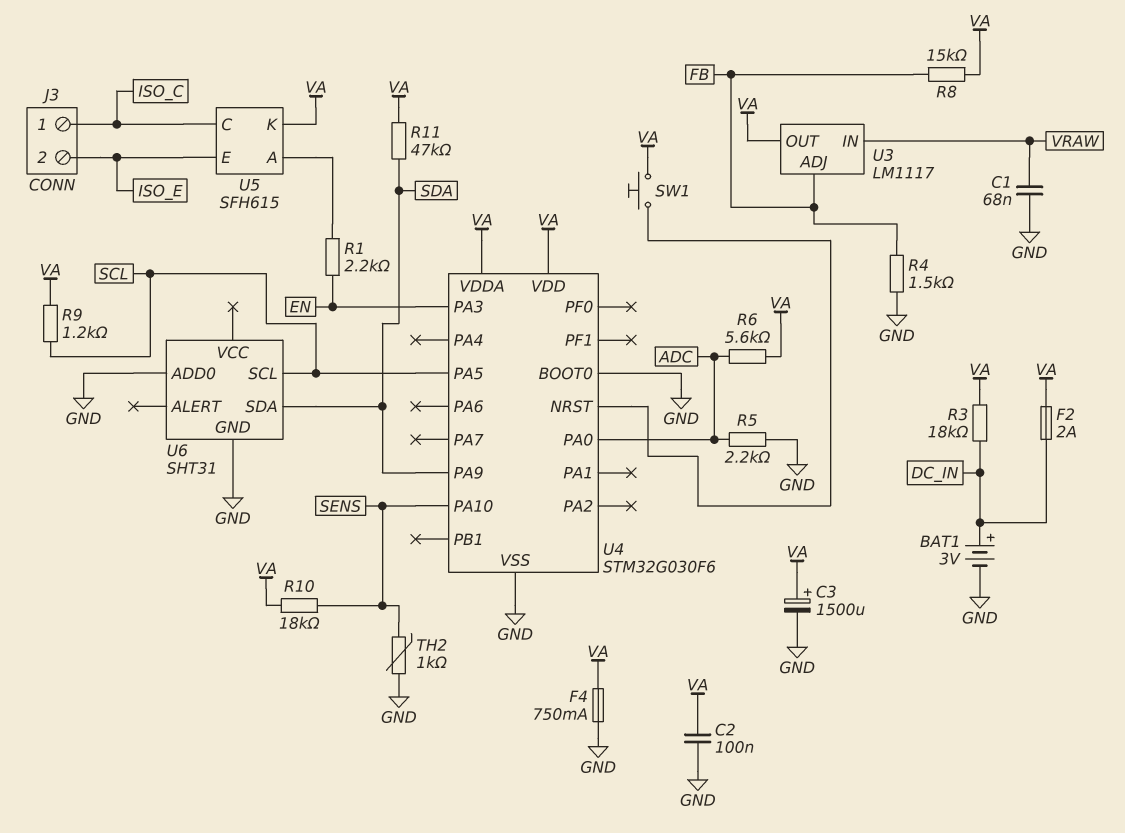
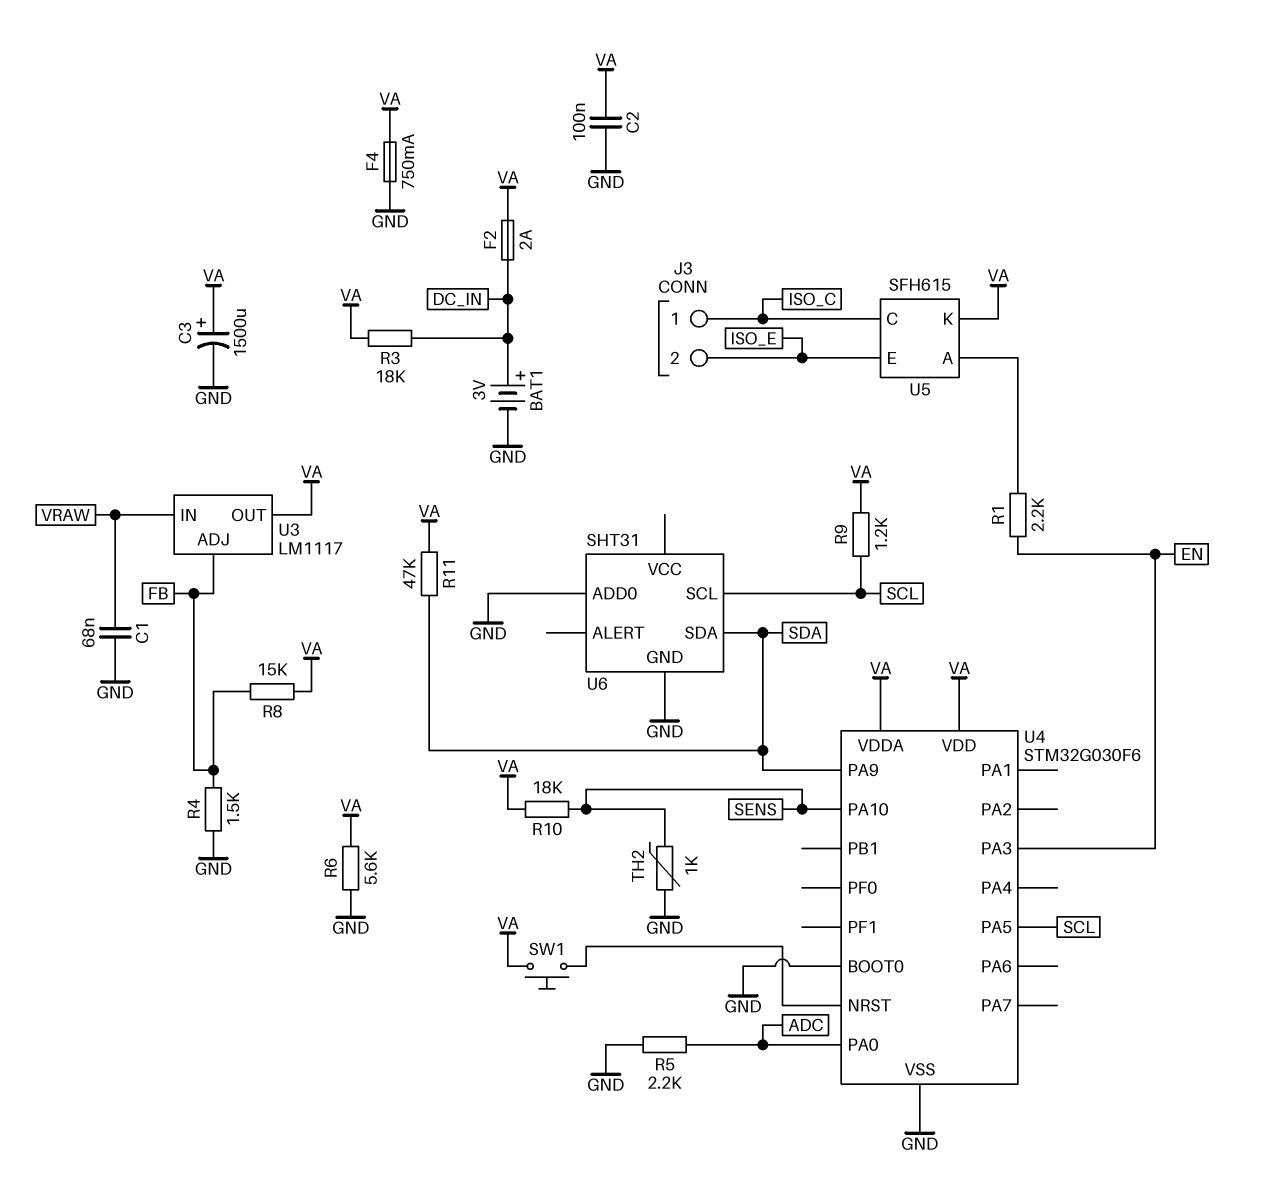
R6: 5.6k (ADC, VA) -> 5.6k (GND, VA)

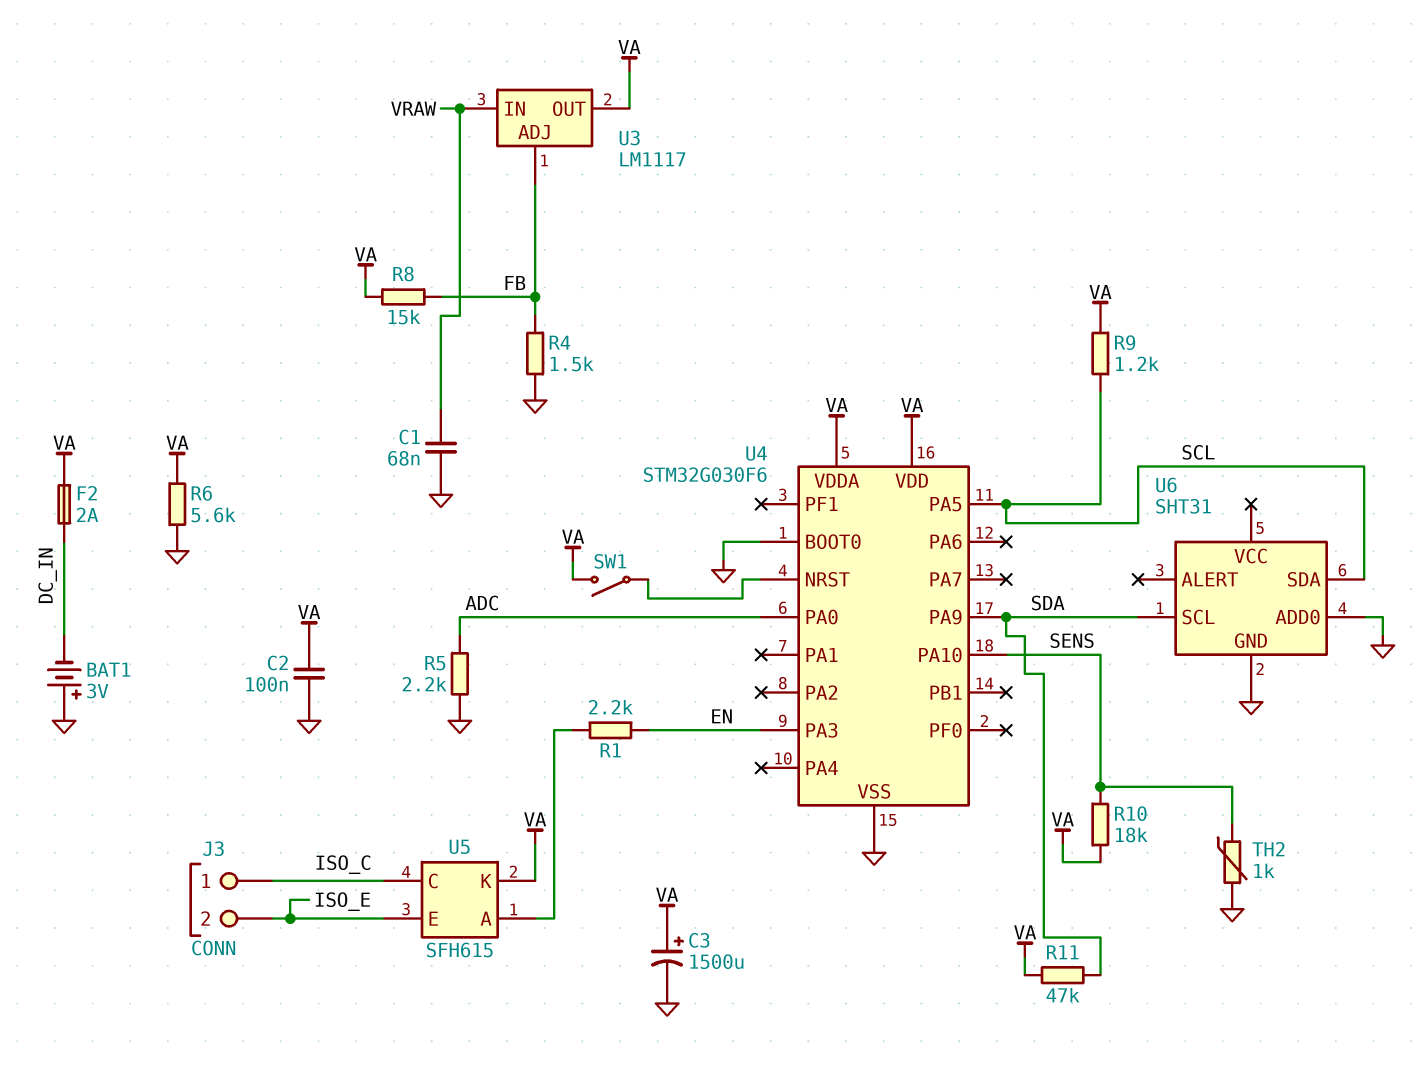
BAT1: 3V (plus DC_IN, minus GND) -> 3V (plus GND, minus DC_IN)
F4: 750mA (GND, VA) -> none
R3: 18k (DC_IN, VA) -> none
SW1: button (U4/NRST, VA) -> switch (U4/NRST, VA)
U6 pin SCL: SCL -> SDA
U6 pin SDA: SDA -> SCL

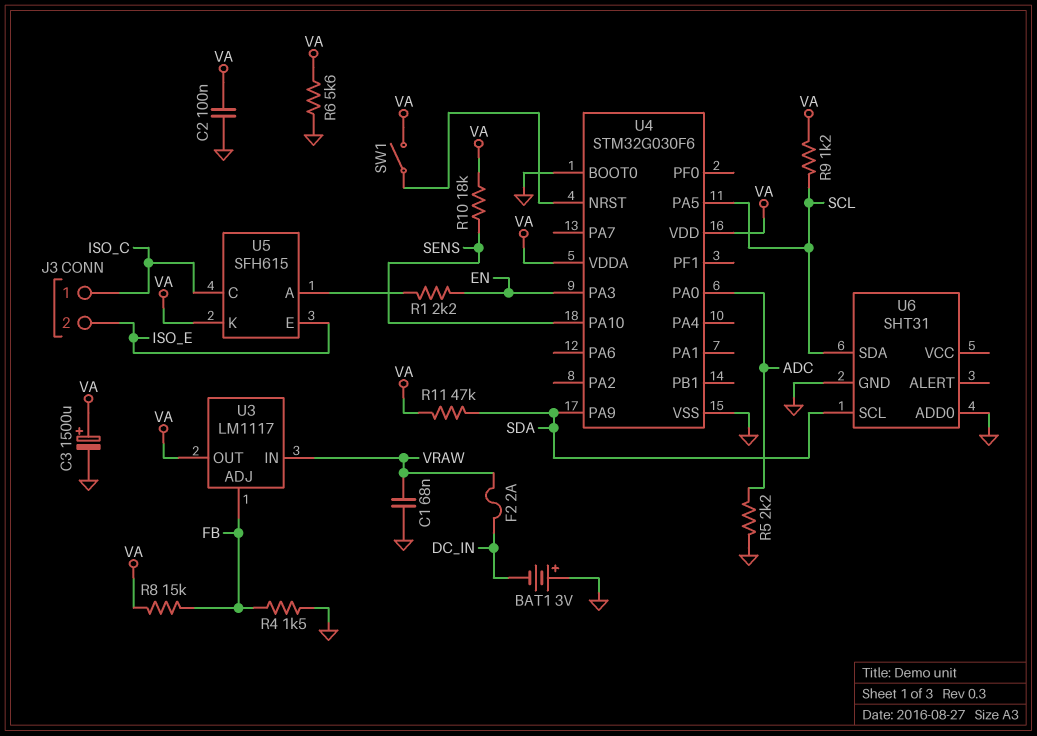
F2: 2A (DC_IN, VA) -> 2A (DC_IN, VRAW)
TH2: 1k (GND, SENS) -> none

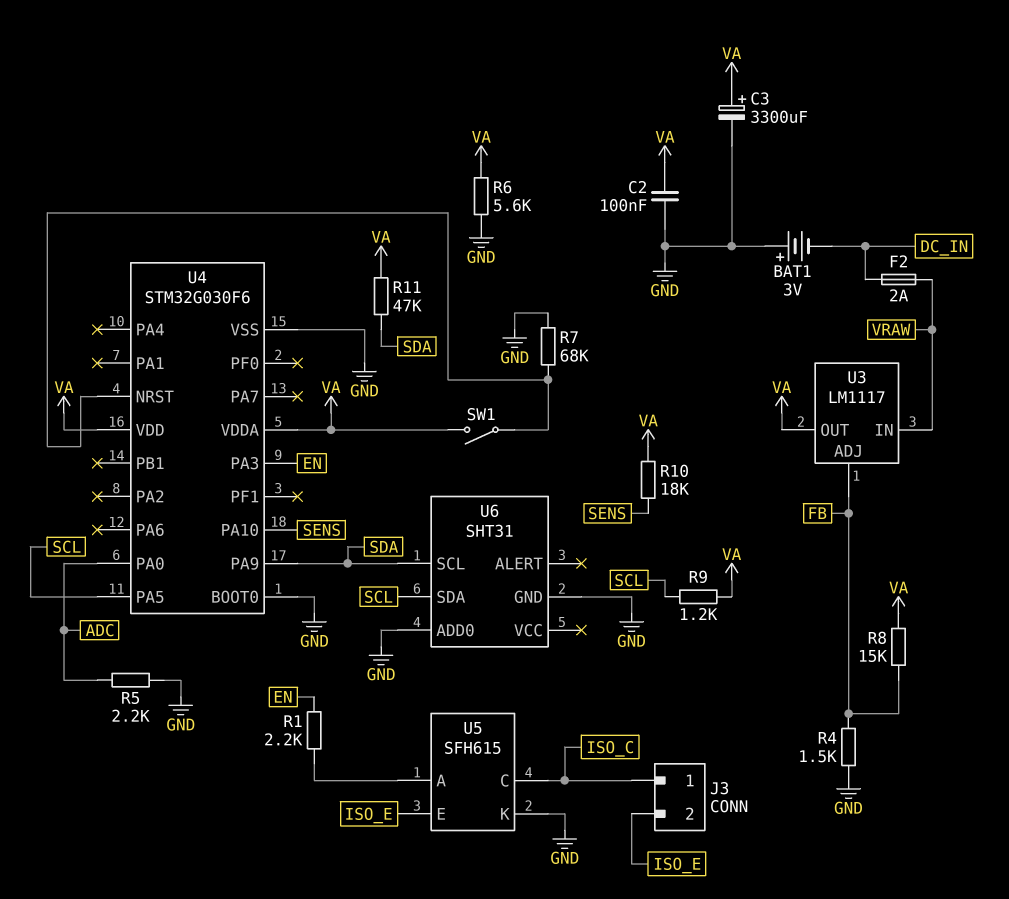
C1: 68nF (GND, VRAW) -> none
C3: 1500uF (plus VA, minus GND) -> 3300uF (plus VA, minus GND)
R7: none -> 68k (GND, U4/NRST)
U5 pin K: VA -> GND

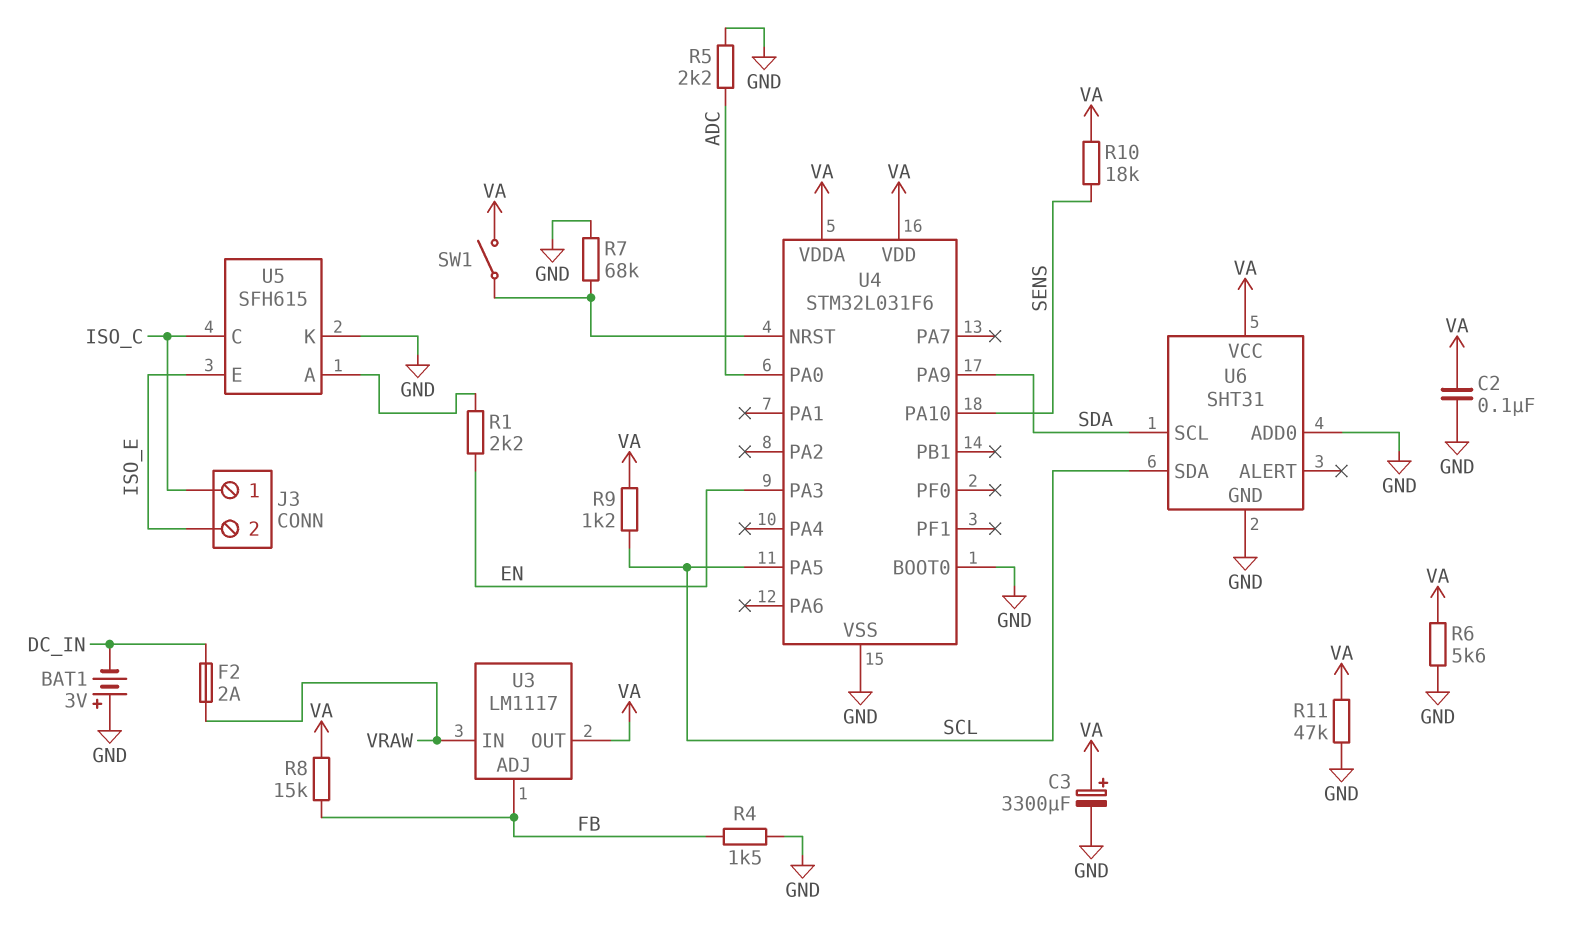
R11: 47k (SDA, VA) -> 47k (GND, VA)
U4: STM32G030F6 -> STM32L031F6
U6 pin VCC: none -> VA

